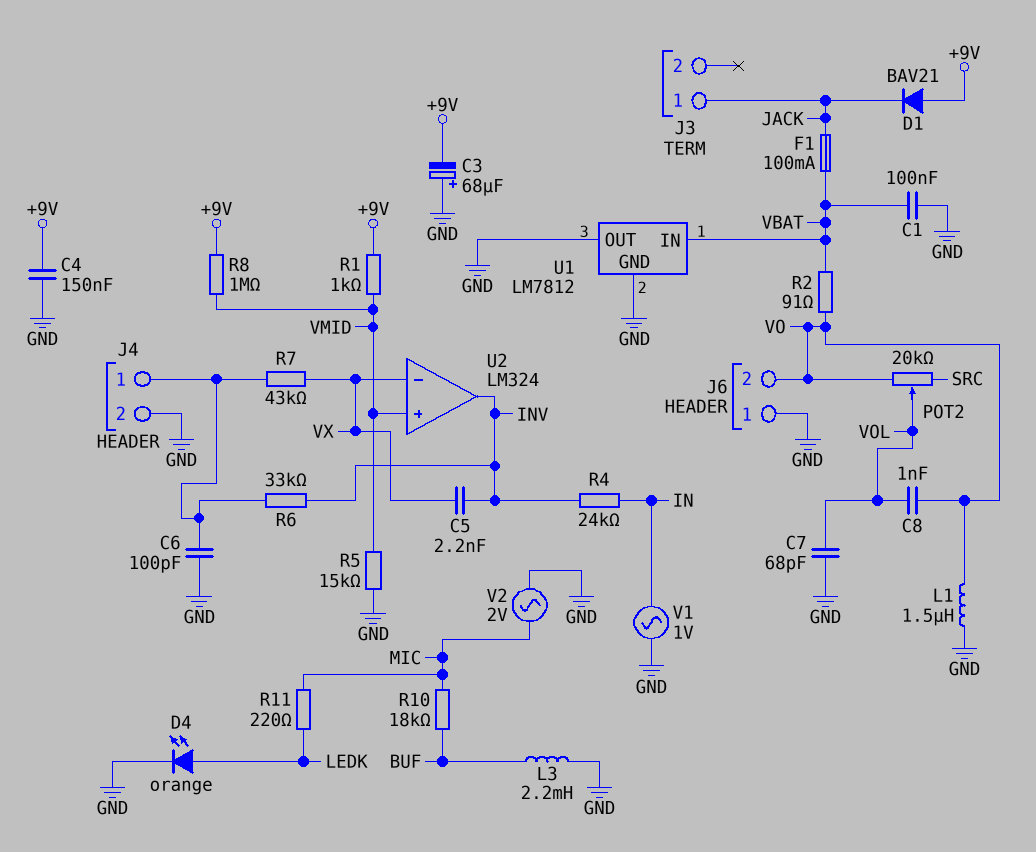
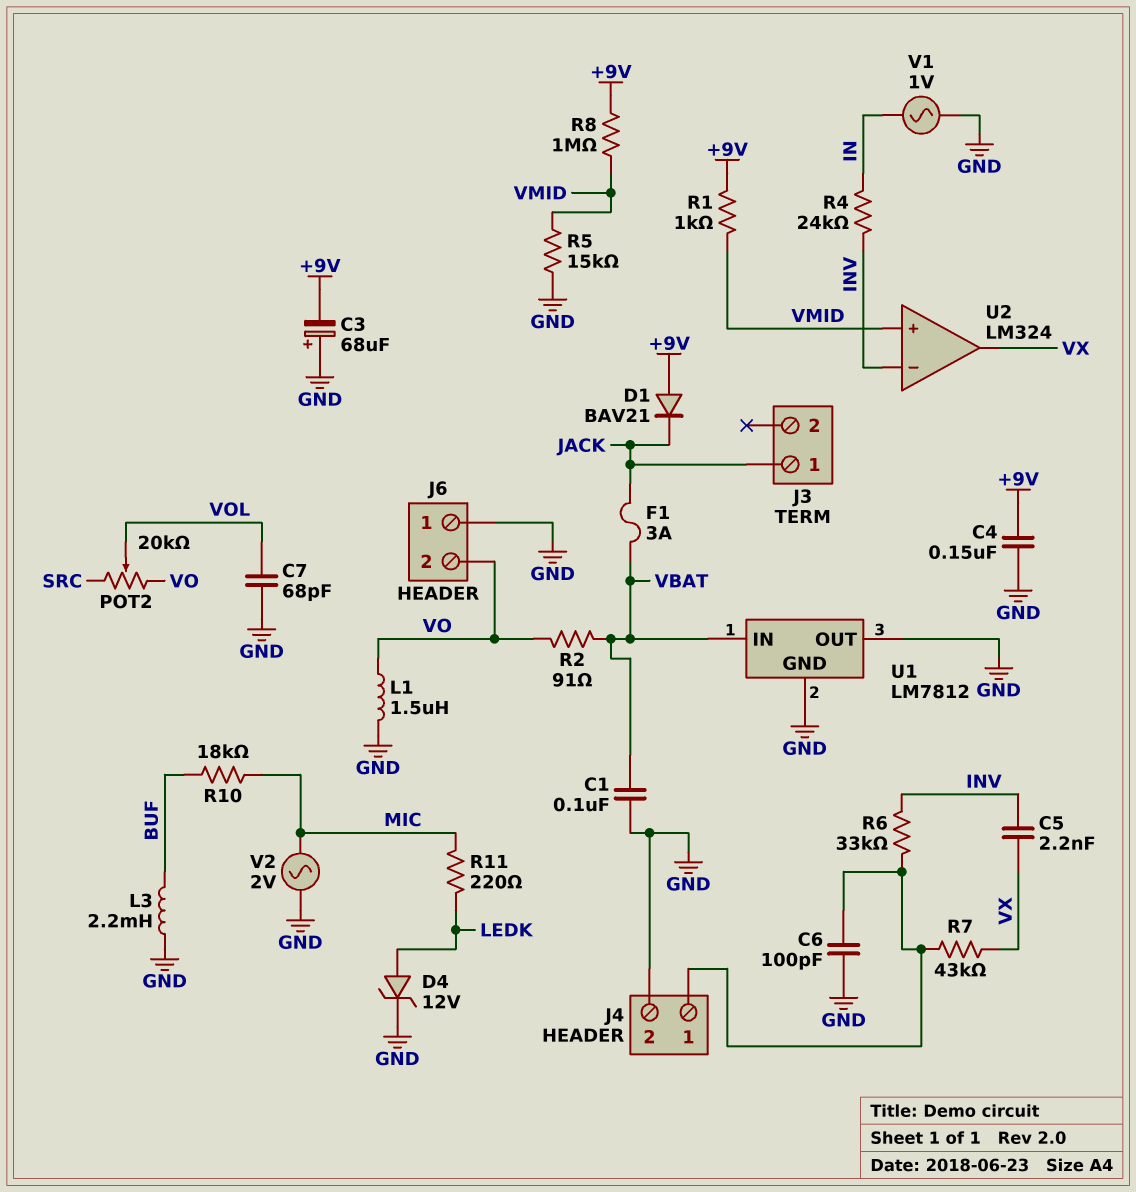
C8: 1nF (VO, VOL) -> none
D4: LED orange (A LEDK, K GND) -> zener 12V (A LEDK, K GND)
F1: 100mA (JACK, VBAT) -> 3A (JACK, VBAT)
U2 pin in-: VX -> INV
U2 pin out: INV -> VX

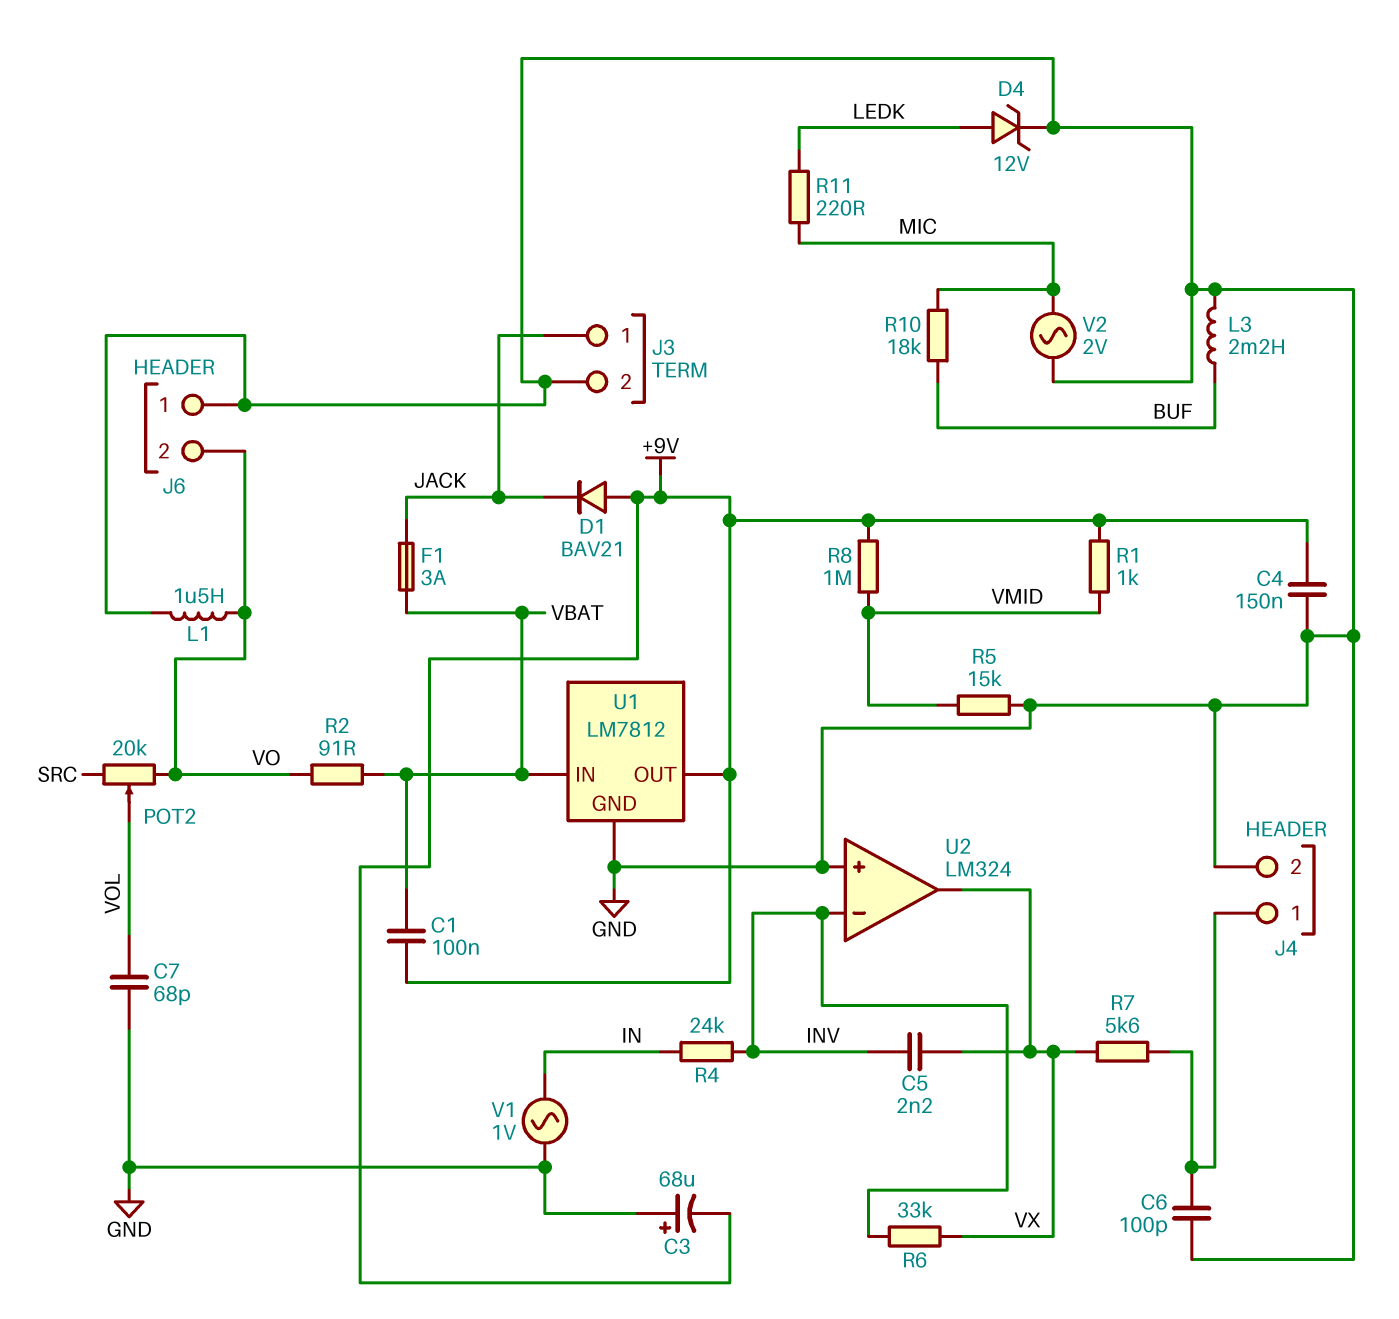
C1: 100nF (GND, VBAT) -> 100nF (+9V, VBAT)
J3 pin 2: none -> GND
R6: 33k (INV, J4/1) -> 33k (INV, VX)
R7: 43k (J4/1, VX) -> 5.6k (J4/1, VX)
U1 pin OUT: GND -> +9V
U2 pin in+: VMID -> GND

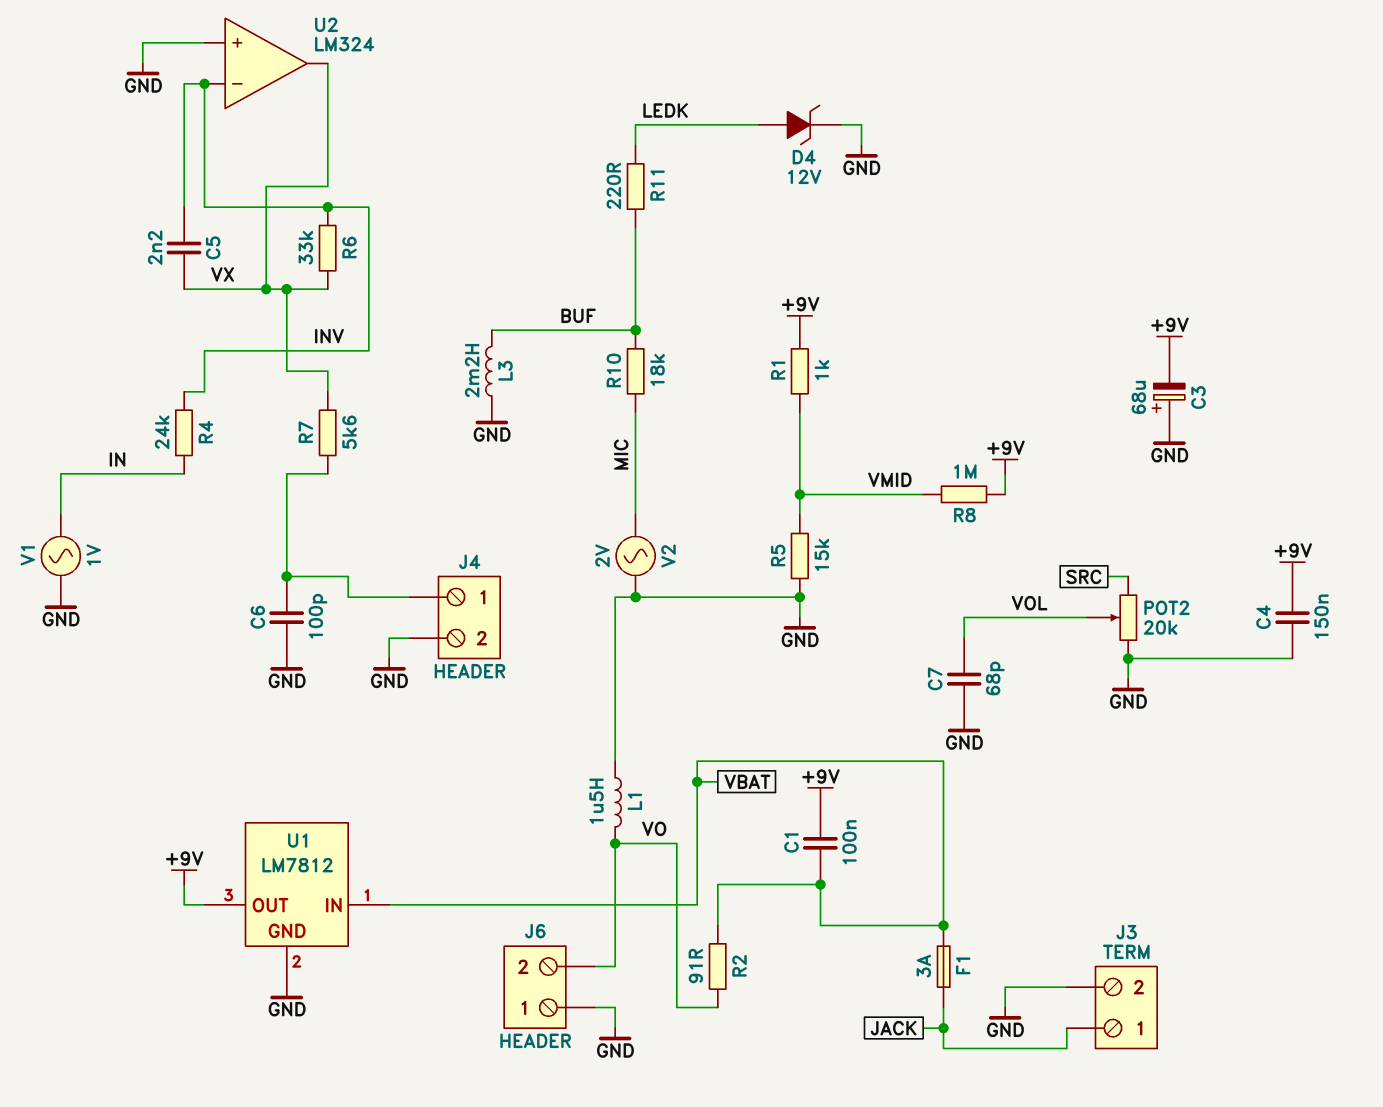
D1: diode BAV21 (A +9V, K JACK) -> none
POT2: 20k (SRC, VO, wiper VOL) -> 20k (GND, SRC, wiper VOL)
R11: 220 (LEDK, MIC) -> 220 (BUF, LEDK)

